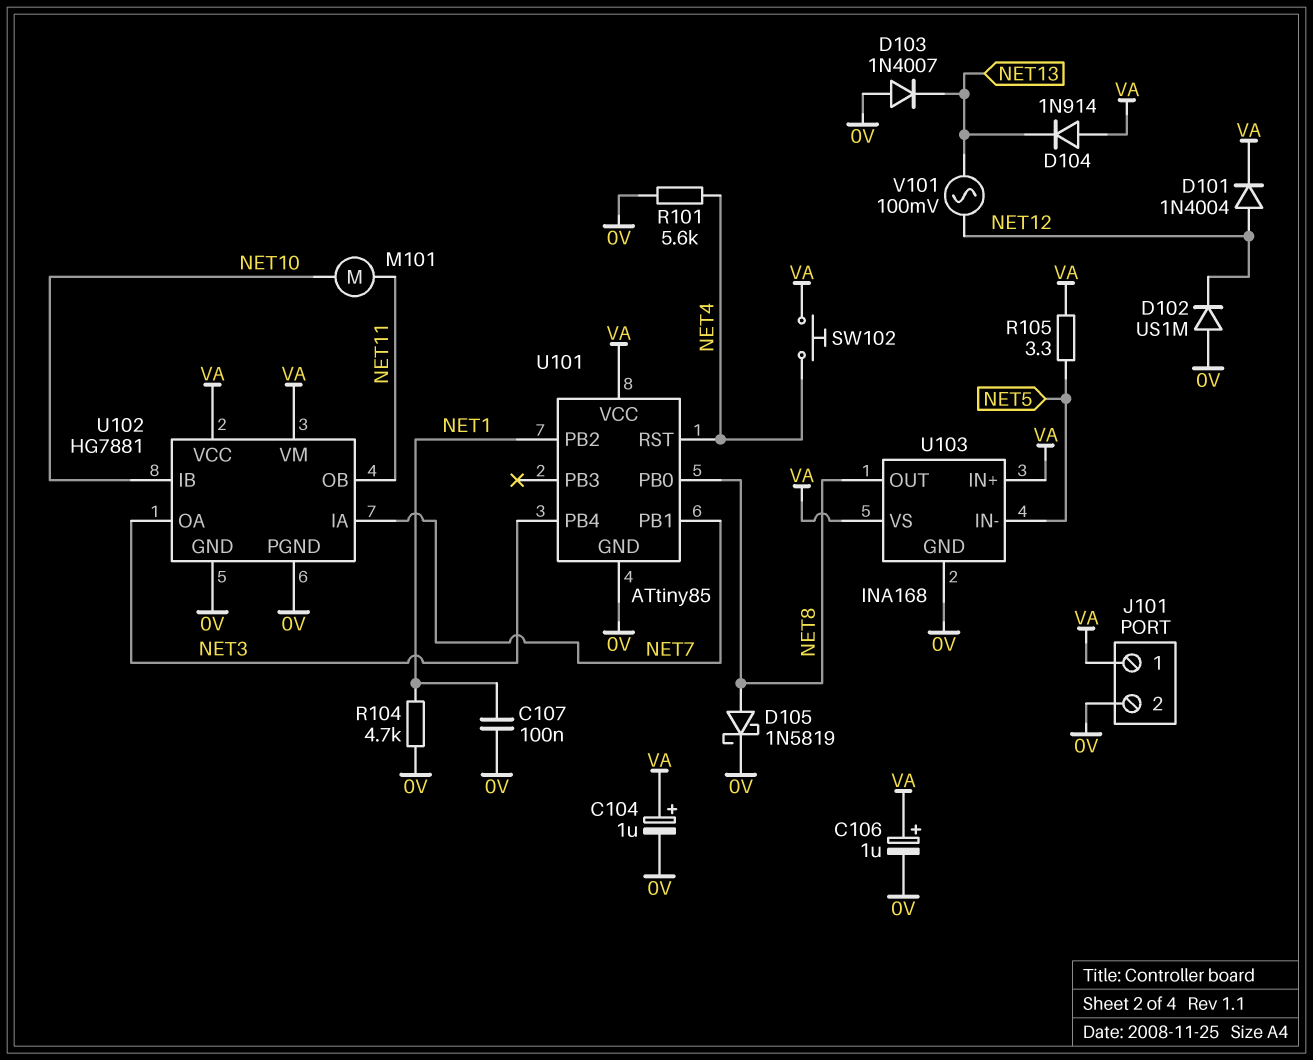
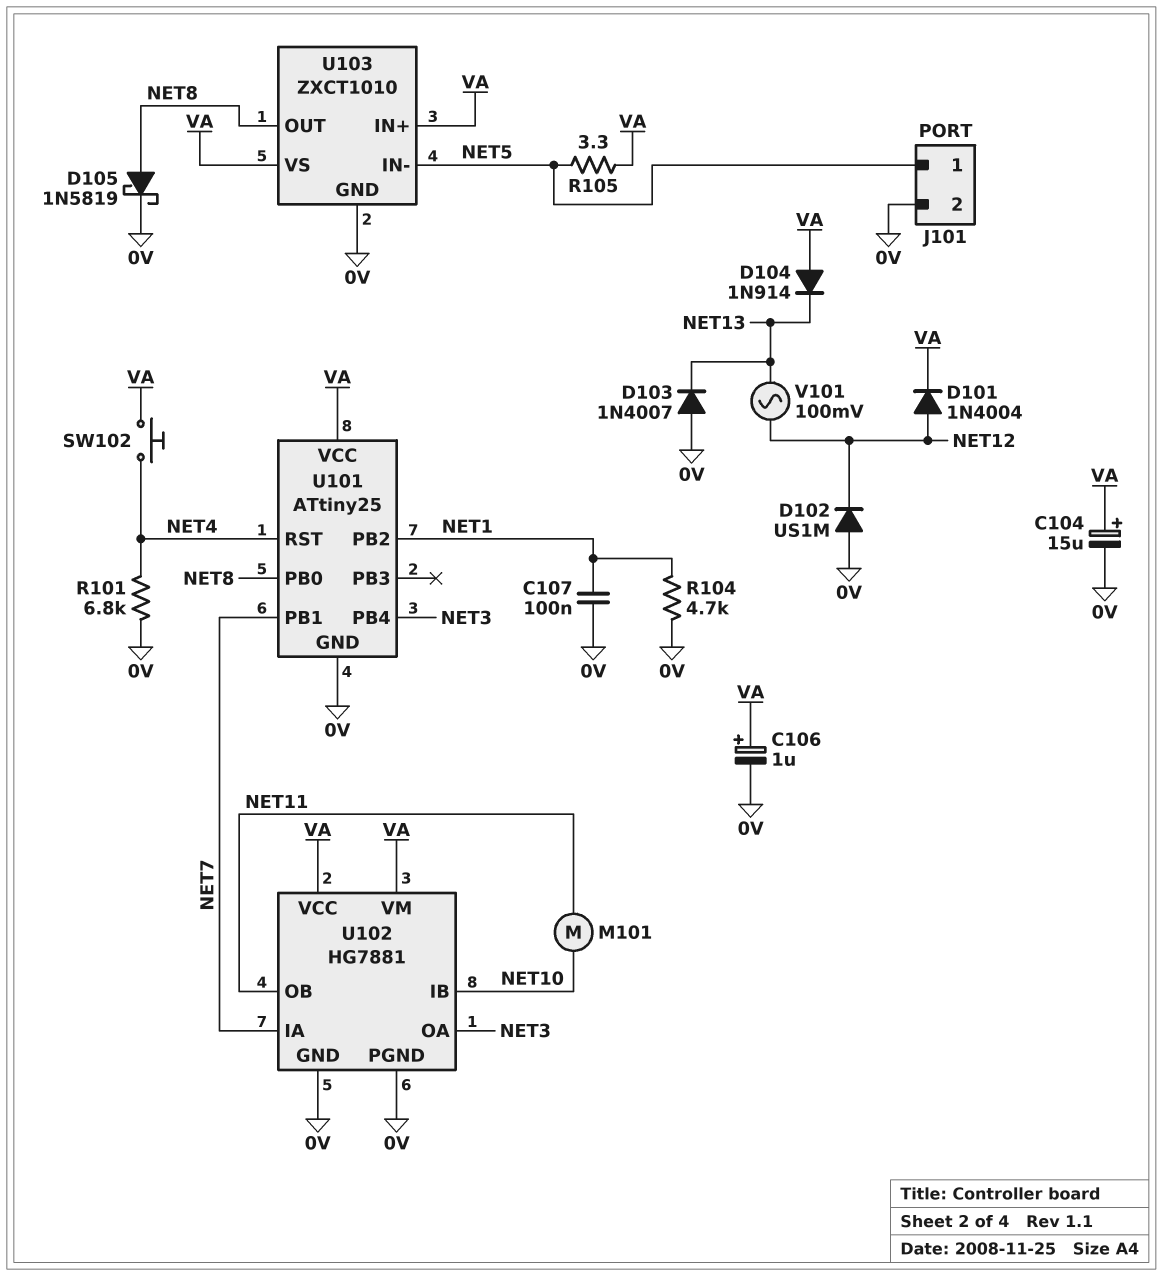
C104: 1uF (plus VA, minus 0V) -> 15uF (plus VA, minus 0V)
J101 pin 1: VA -> NET5
R101: 5.6k (0V, NET4) -> 6.8k (0V, NET4)
U101: ATtiny85 -> ATtiny25
U103: INA168 -> ZXCT1010

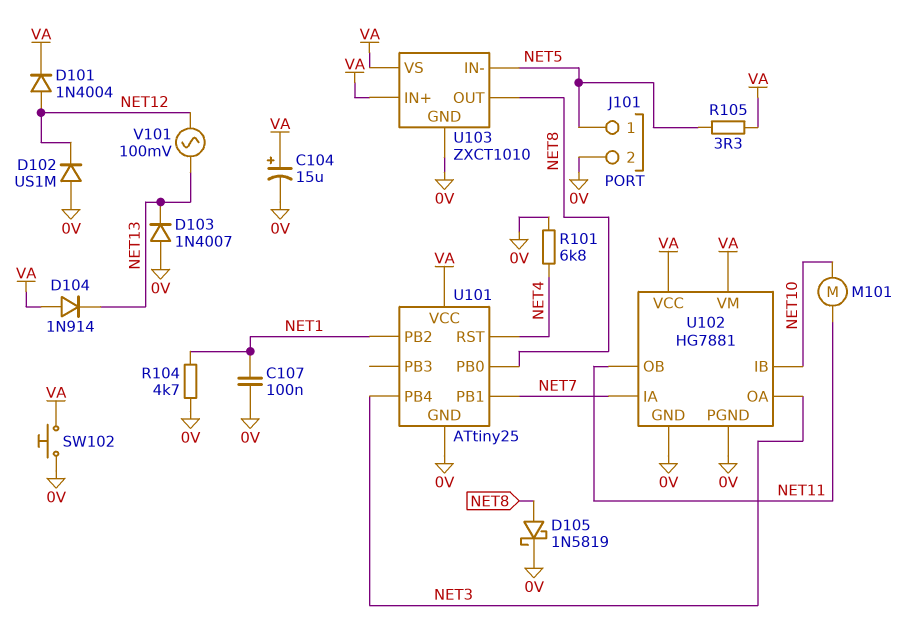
C106: 1uF (plus VA, minus 0V) -> none
SW102: button (NET4, VA) -> button (0V, VA)

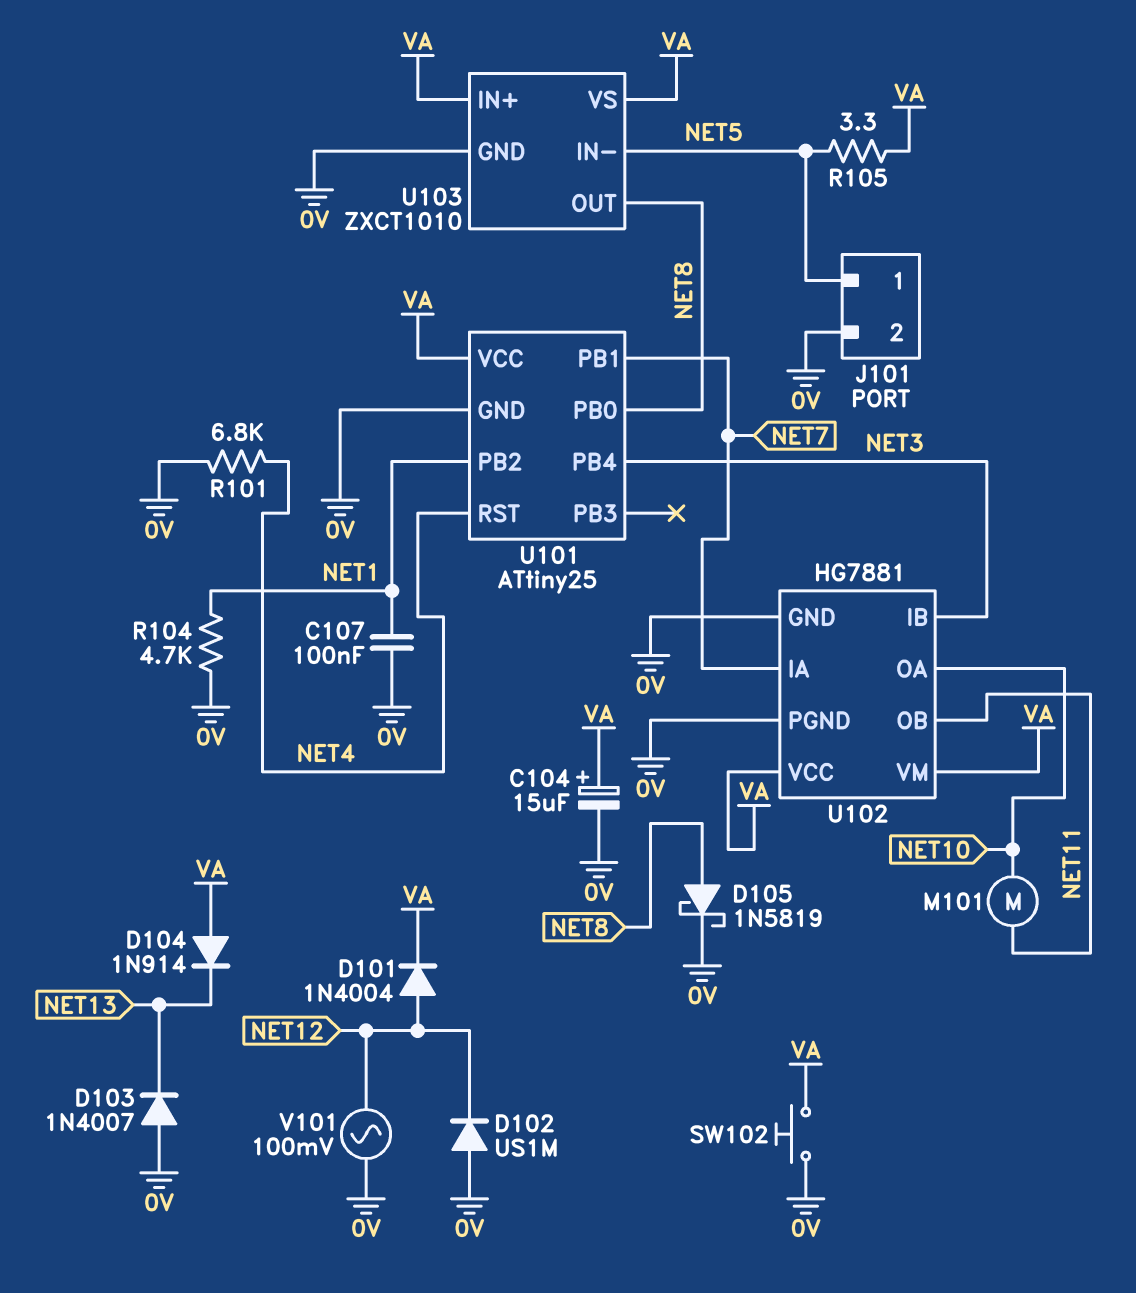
U102 pin IB: NET10 -> NET3
U102 pin OA: NET3 -> NET10
V101: AC 100mV (NET12, NET13) -> AC 100mV (0V, NET12)

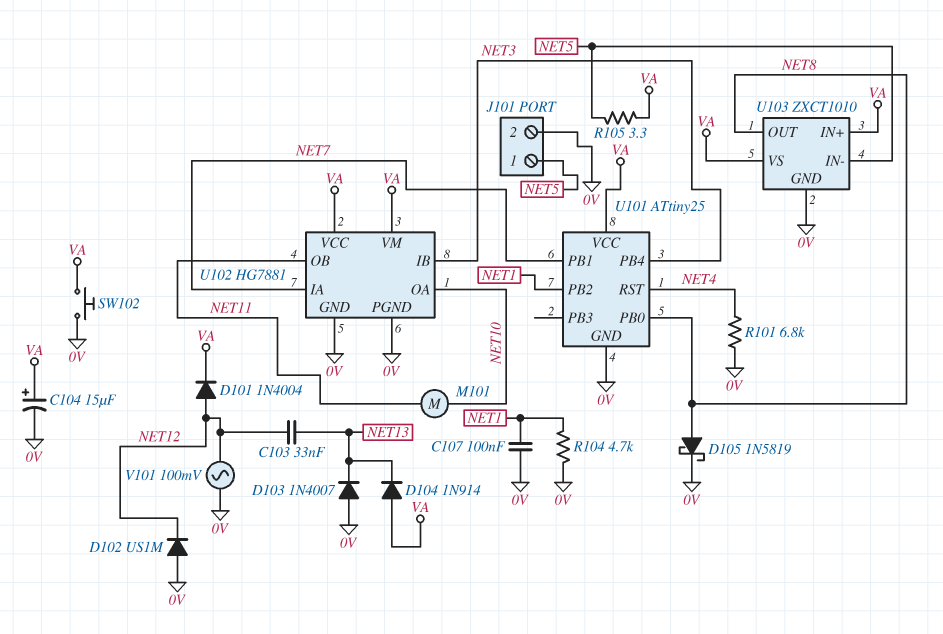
C103: none -> 33nF (NET12, NET13)

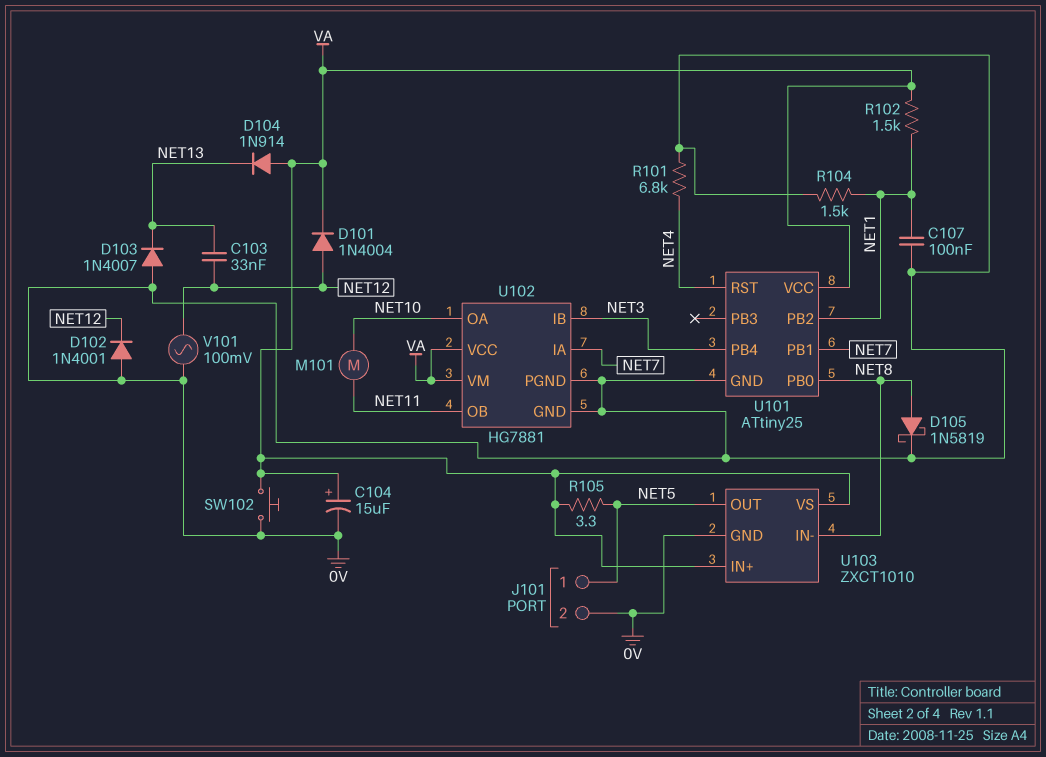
D102: diode US1M (A 0V, K NET12) -> diode 1N4001 (A 0V, K NET12)
R102: none -> 1.5k (NET1, VA)
R104: 4.7k (0V, NET1) -> 1.5k (0V, NET1)
U103 pin IN-: NET5 -> NET8
U103 pin OUT: NET8 -> NET5

